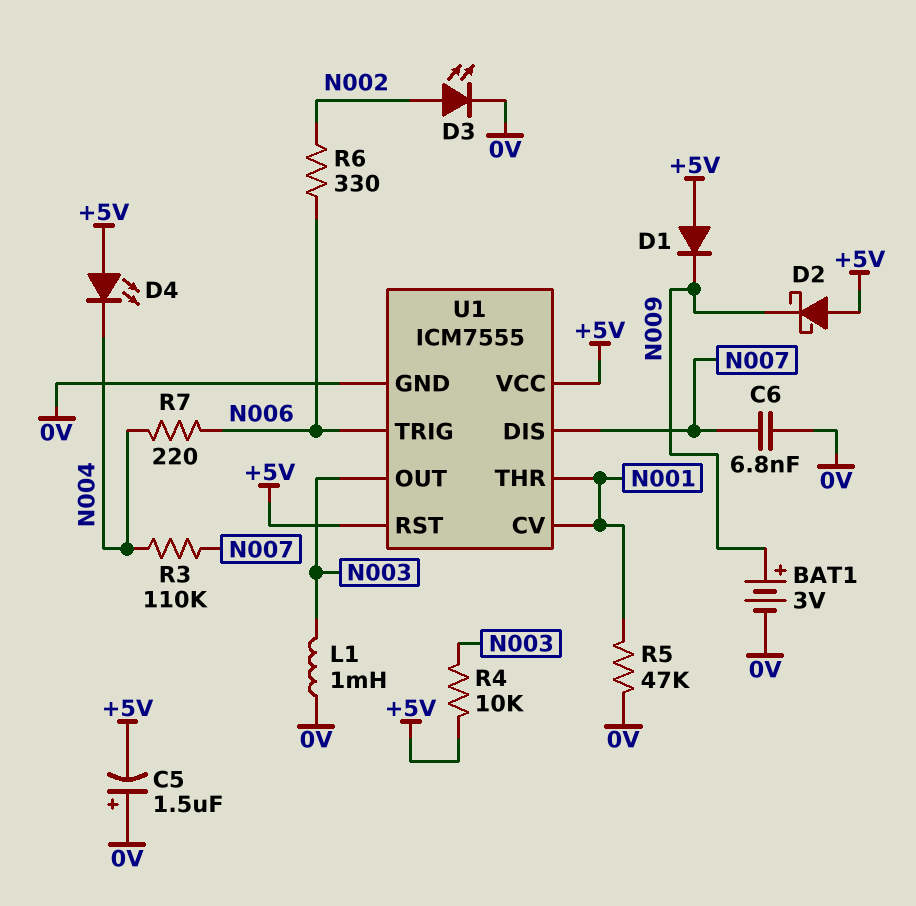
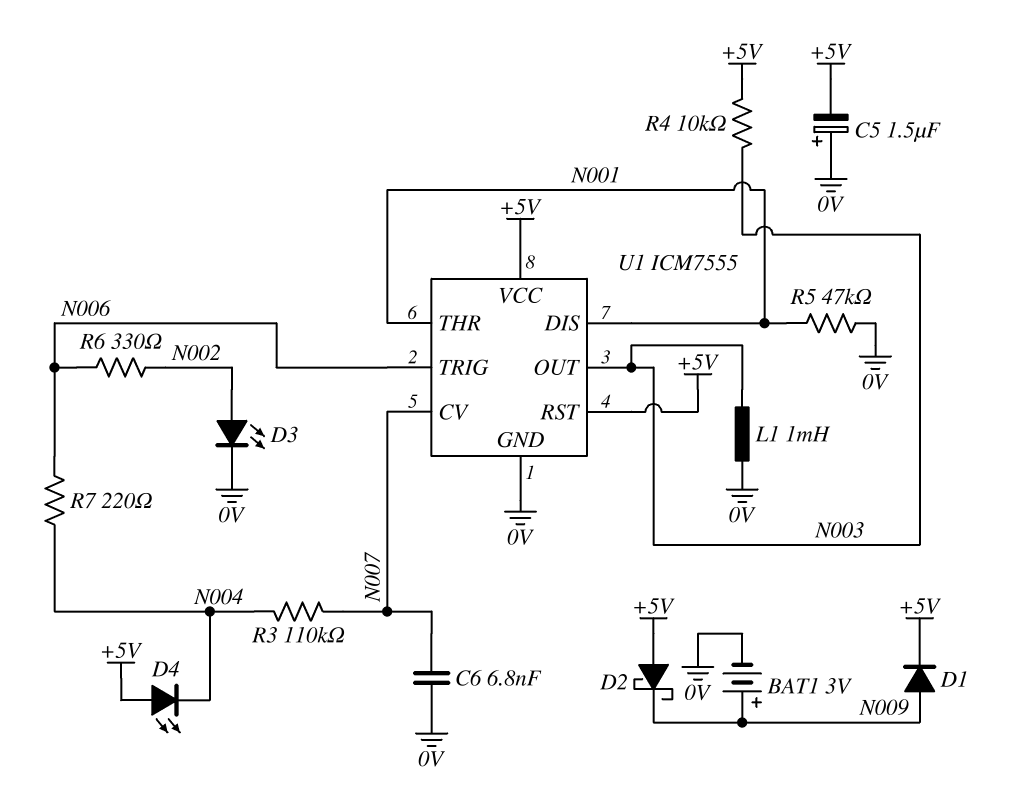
D1: diode (A +5V, K N009) -> diode (A N009, K +5V)
U1 pin CV: N001 -> N007
U1 pin DIS: N007 -> N001

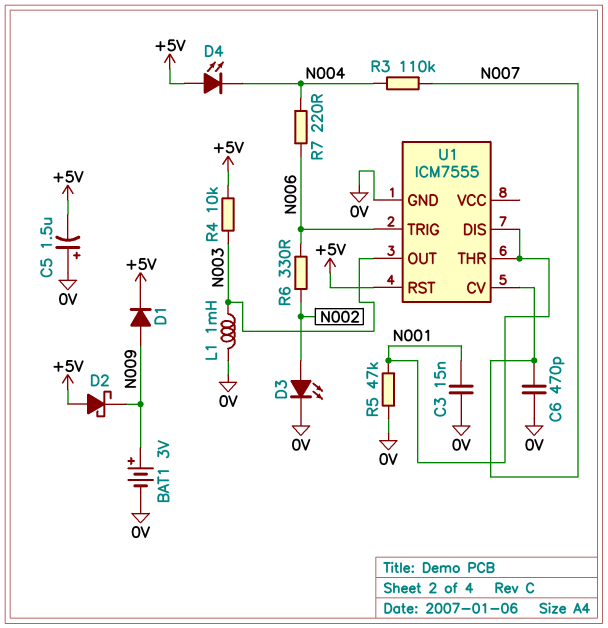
C3: none -> 15nF (0V, N001)
C6: 6.8nF (0V, N007) -> 470pF (0V, N007)
U1 pin VCC: +5V -> none

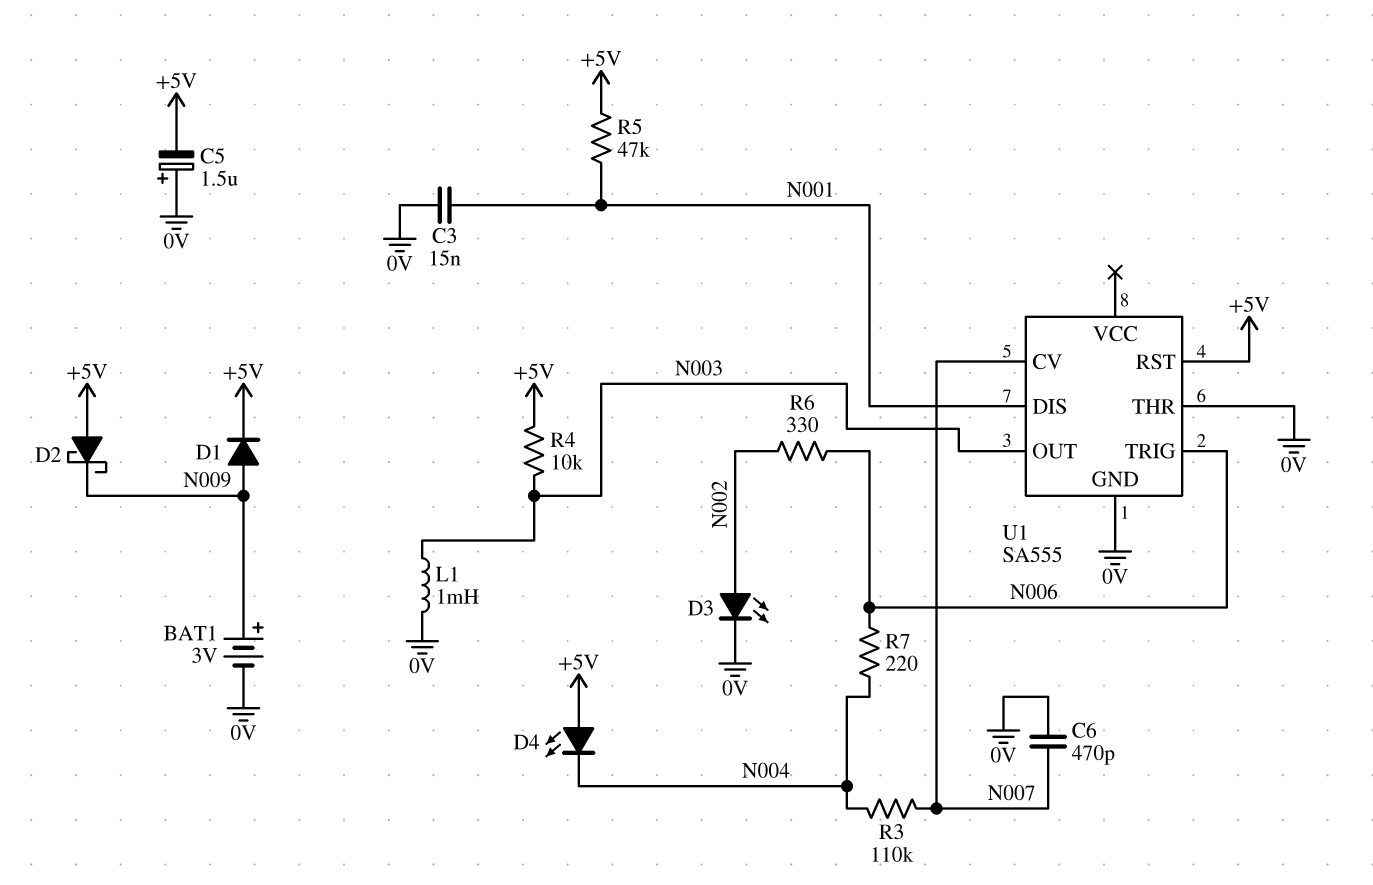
R5: 47k (0V, N001) -> 47k (+5V, N001)
U1: ICM7555 -> SA555
U1 pin THR: N001 -> 0V

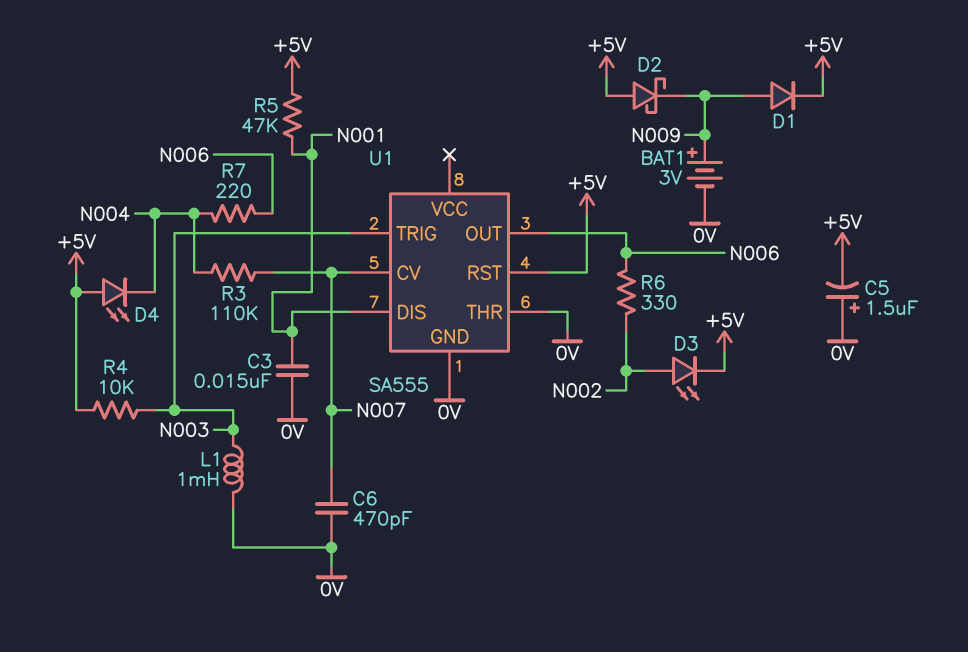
D3: LED (A N002, K 0V) -> LED (A N002, K +5V)
U1 pin OUT: N003 -> N006
U1 pin TRIG: N006 -> N003

